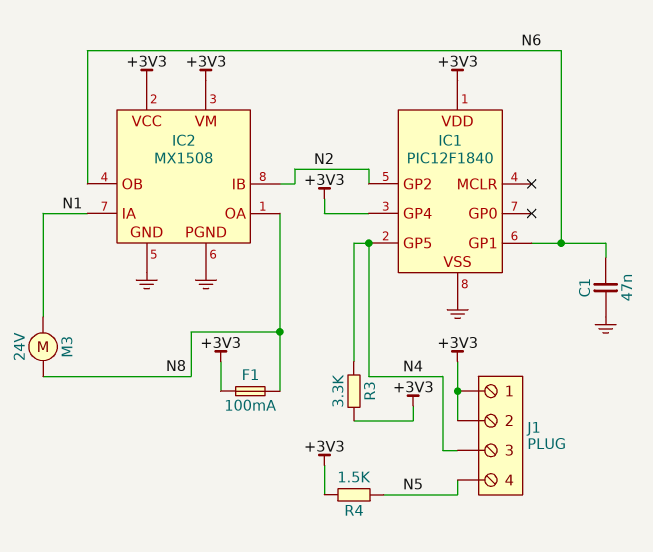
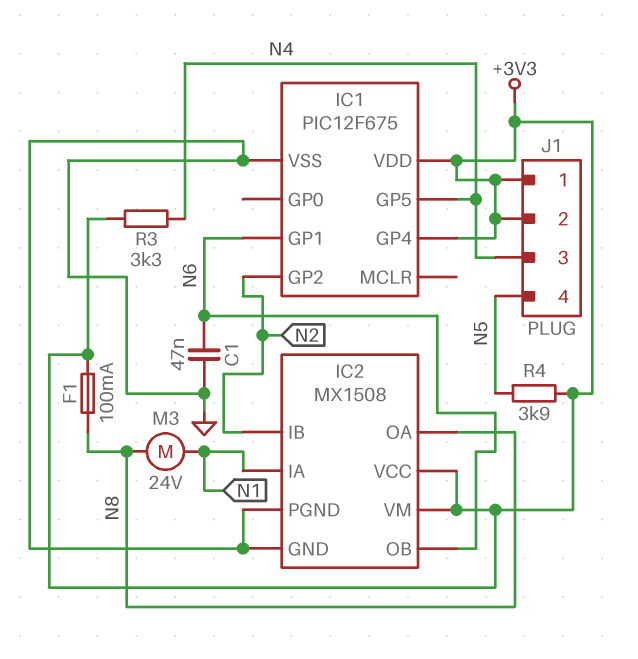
IC1: PIC12F1840 -> PIC12F675
R4: 1.5k (+3V3, N5) -> 3.9k (+3V3, N5)

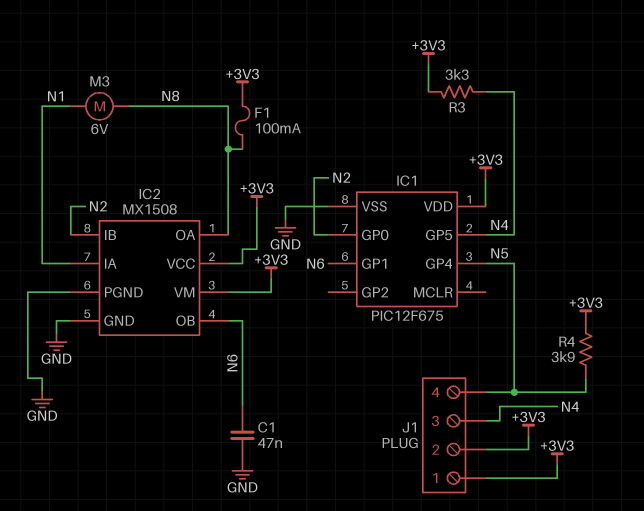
IC1 pin GP0: none -> N2
IC1 pin GP2: N2 -> none
IC1 pin GP4: +3V3 -> N5
M3: motor 24V (N1, N8) -> motor 6V (N1, N8)

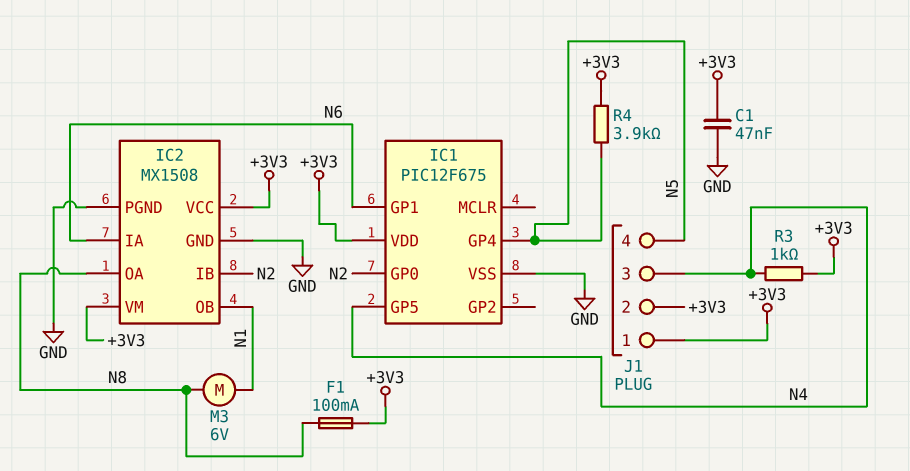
C1: 47nF (GND, N6) -> 47nF (+3V3, GND)
IC2 pin IA: N1 -> N6
IC2 pin OB: N6 -> N1
R3: 3.3k (+3V3, N4) -> 1k (+3V3, N4)

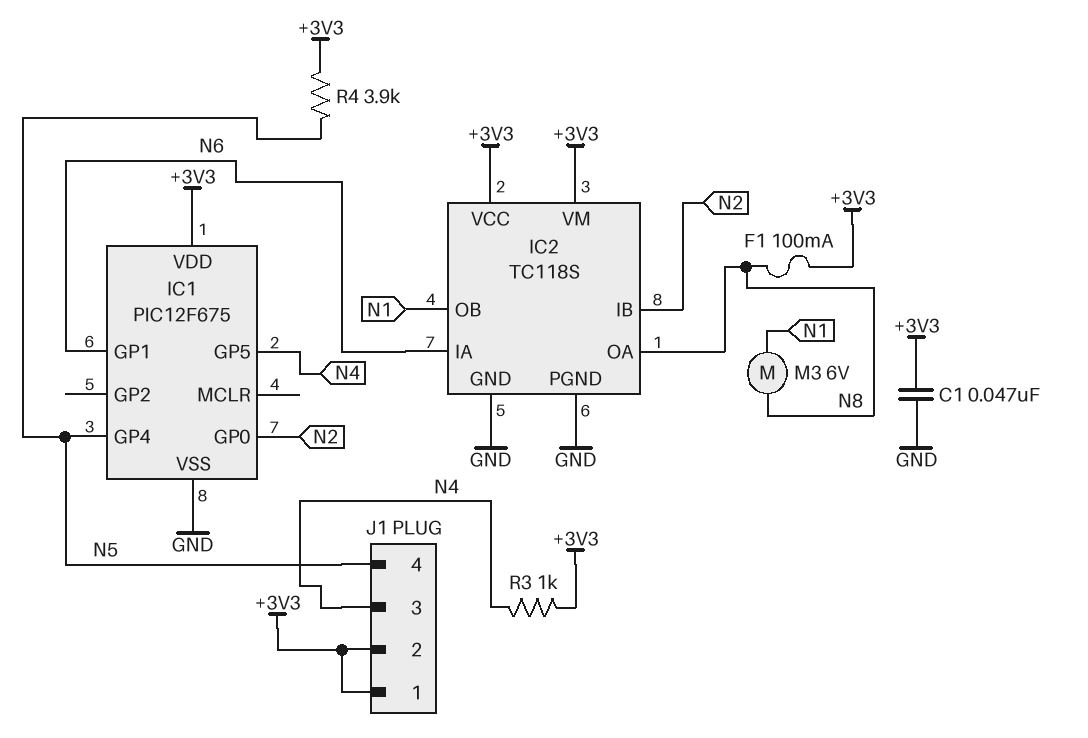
IC2: MX1508 -> TC118S

